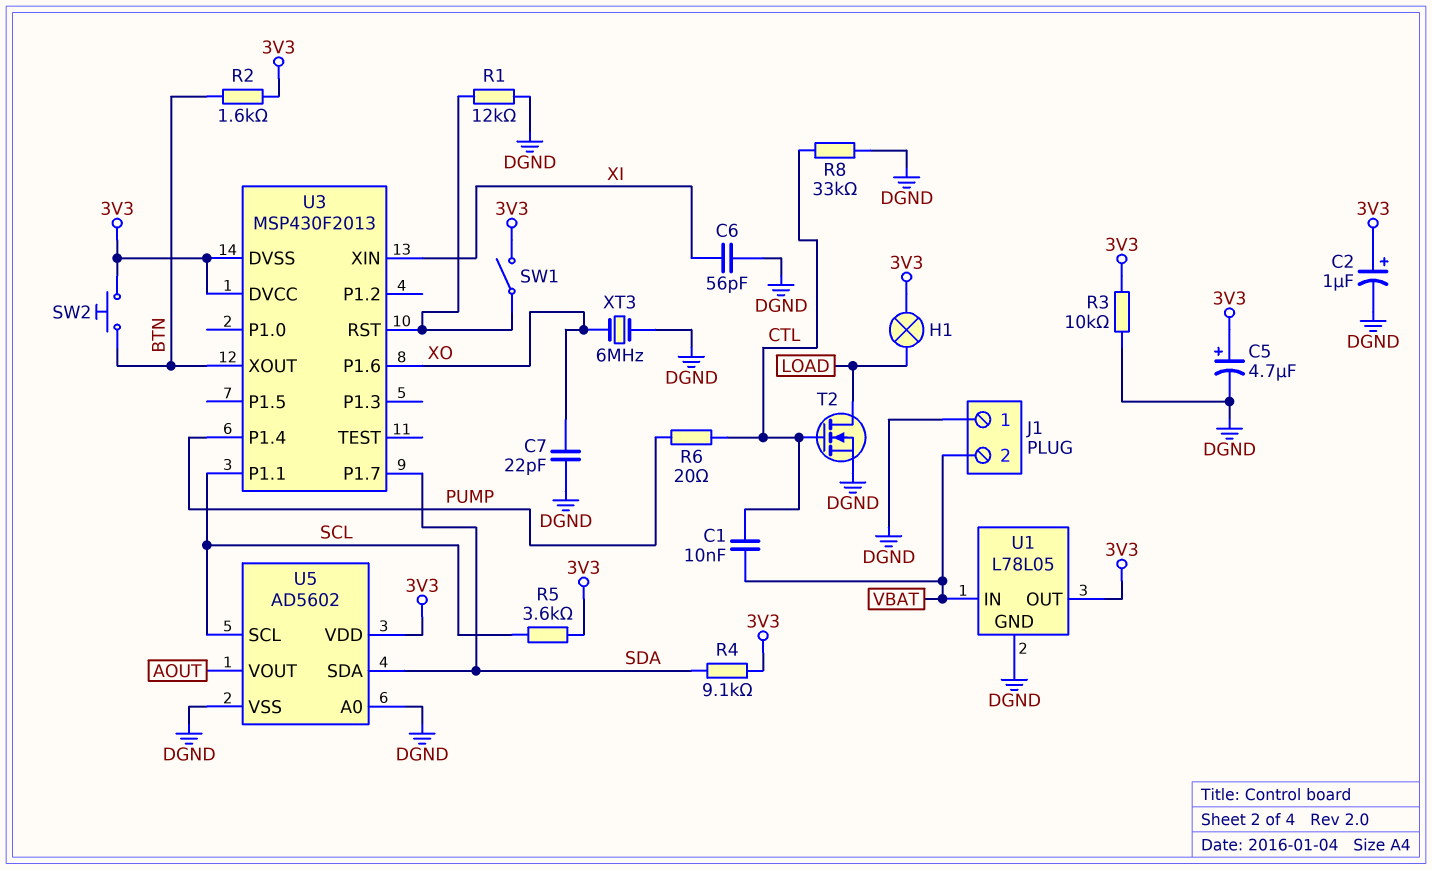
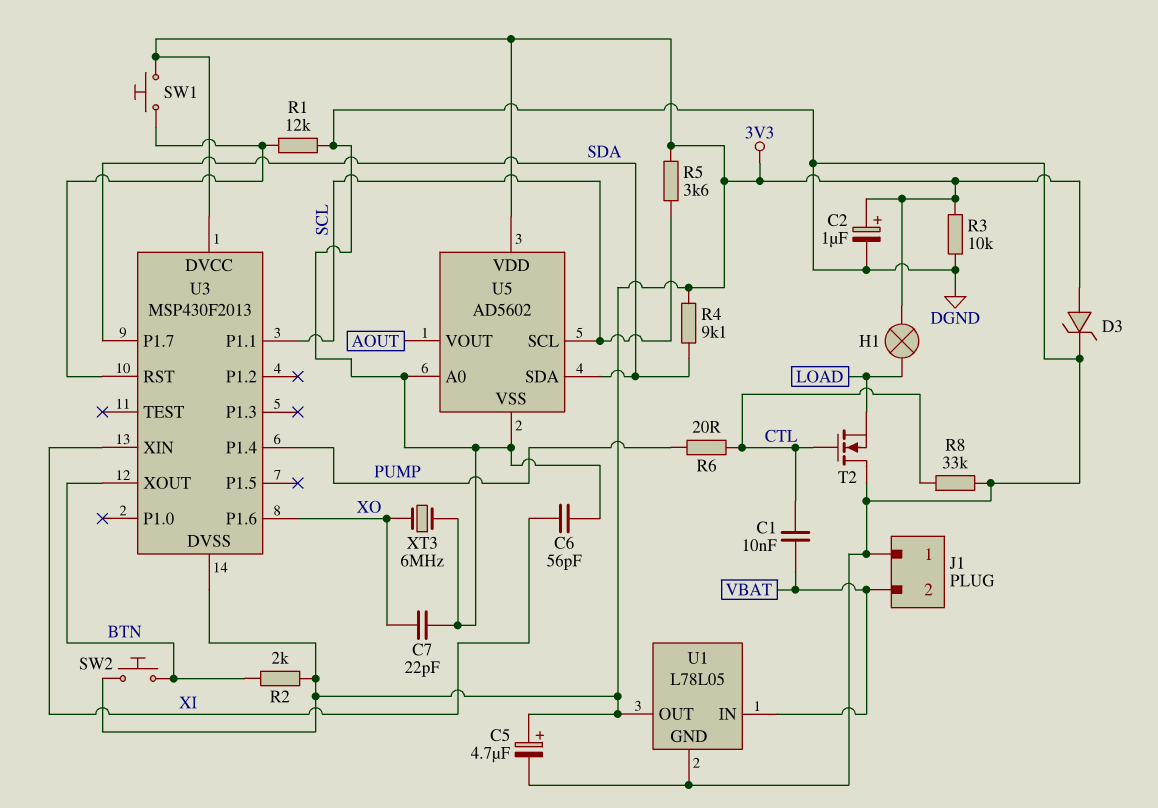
D3: none -> zener (A 3V3, K DGND)
R2: 1.6k (3V3, BTN) -> 2k (3V3, BTN)
SW1: switch (3V3, U3/RST) -> button (3V3, U3/RST)
T2: NMOS (G CTL, D LOAD, S DGND) -> NMOS (G CTL, D DGND, S LOAD)

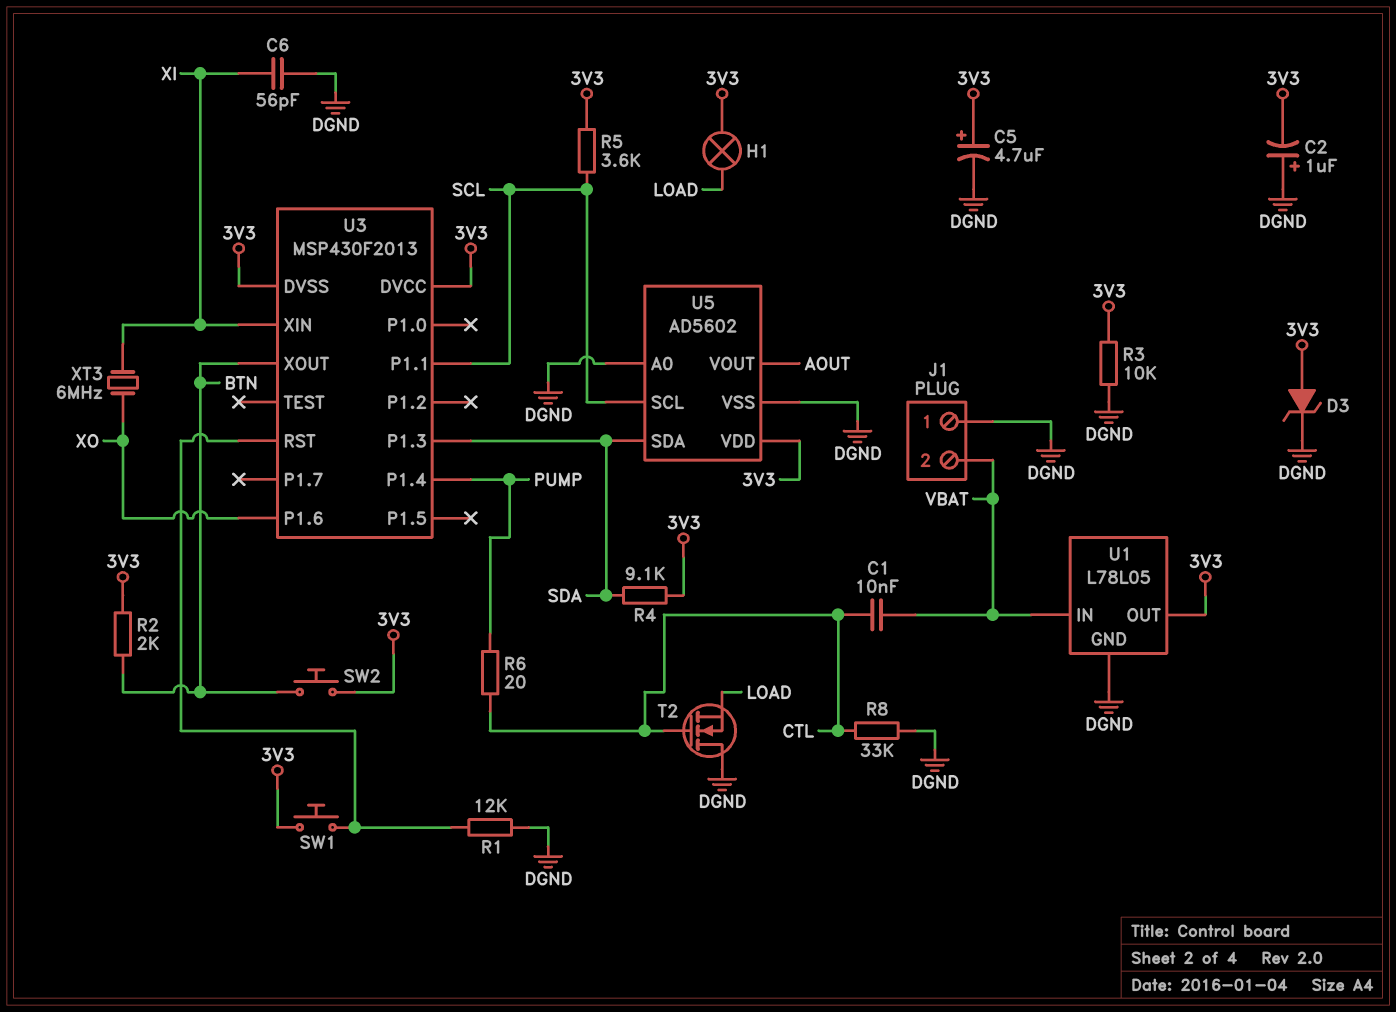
C2: 1uF (plus 3V3, minus DGND) -> 1uF (plus DGND, minus 3V3)
C7: 22pF (DGND, XO) -> none
U3 pin P1.3: none -> SDA
U3 pin P1.7: SDA -> none
XT3: 6MHz (DGND, XO) -> 6MHz (XI, XO)

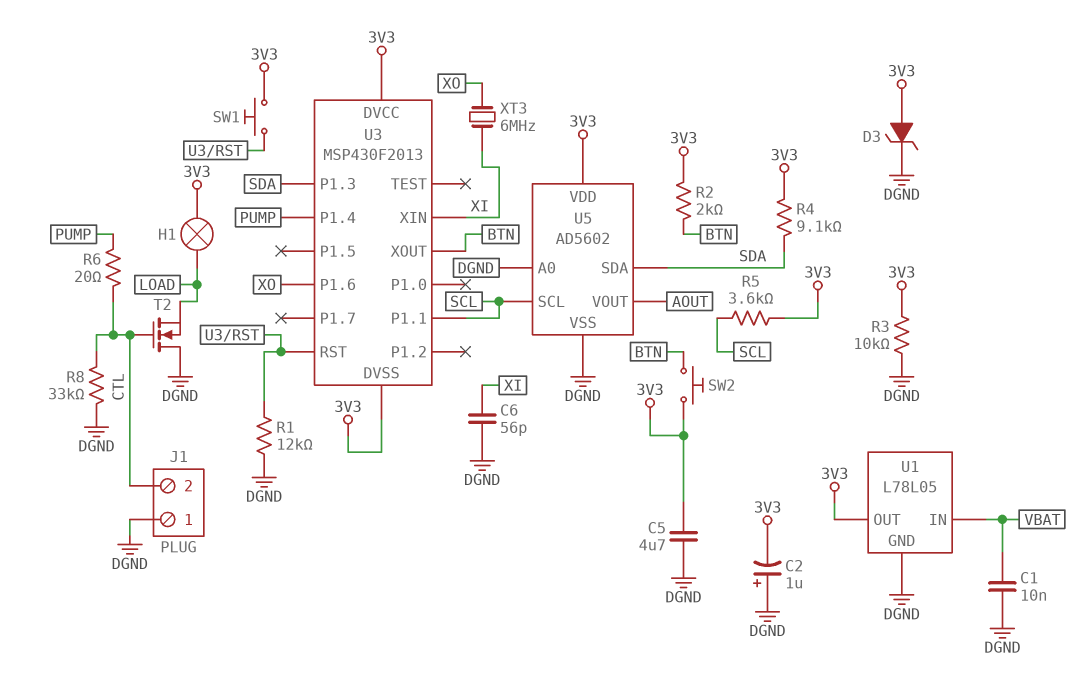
C1: 10nF (CTL, VBAT) -> 10nF (DGND, VBAT)
C5: 4.7uF (plus 3V3, minus DGND) -> 4.7uF (3V3, DGND)
J1 pin 2: VBAT -> CTL

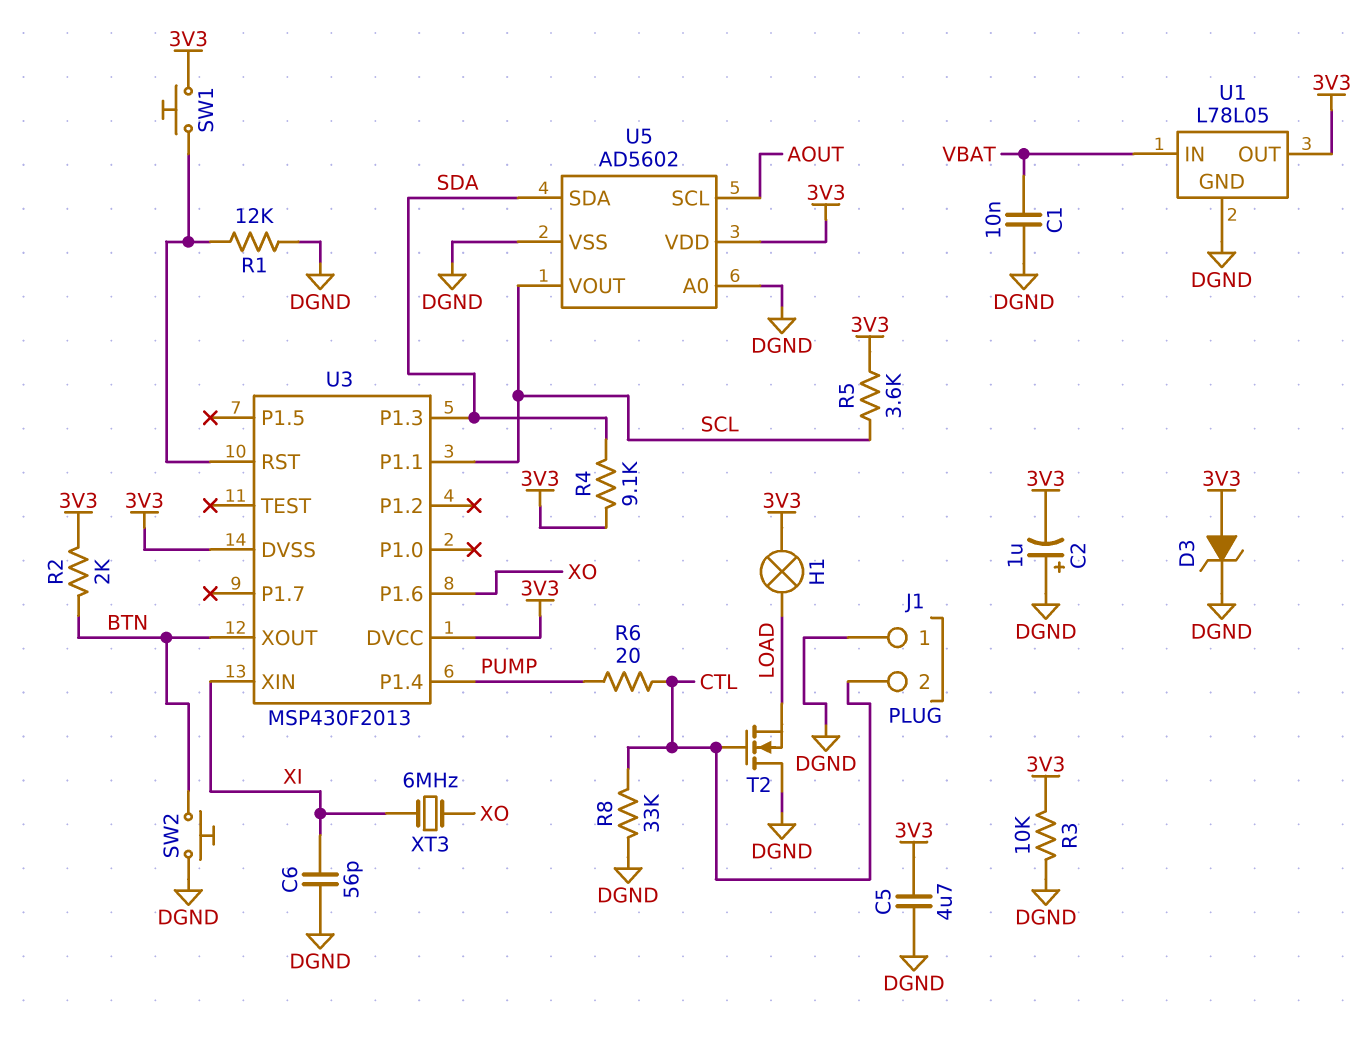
SW2: button (3V3, BTN) -> button (BTN, DGND)
U5 pin SCL: SCL -> AOUT
U5 pin VOUT: AOUT -> SCL

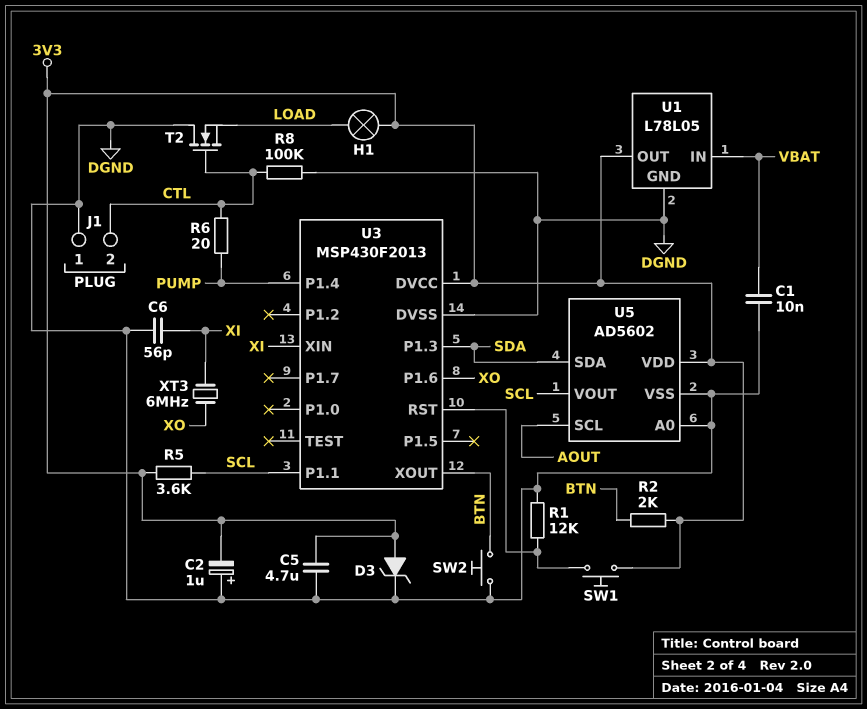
R3: 10k (3V3, DGND) -> none
R4: 9.1k (3V3, SDA) -> none
R8: 33k (CTL, DGND) -> 100k (CTL, DGND)
U3 pin DVSS: 3V3 -> DGND

